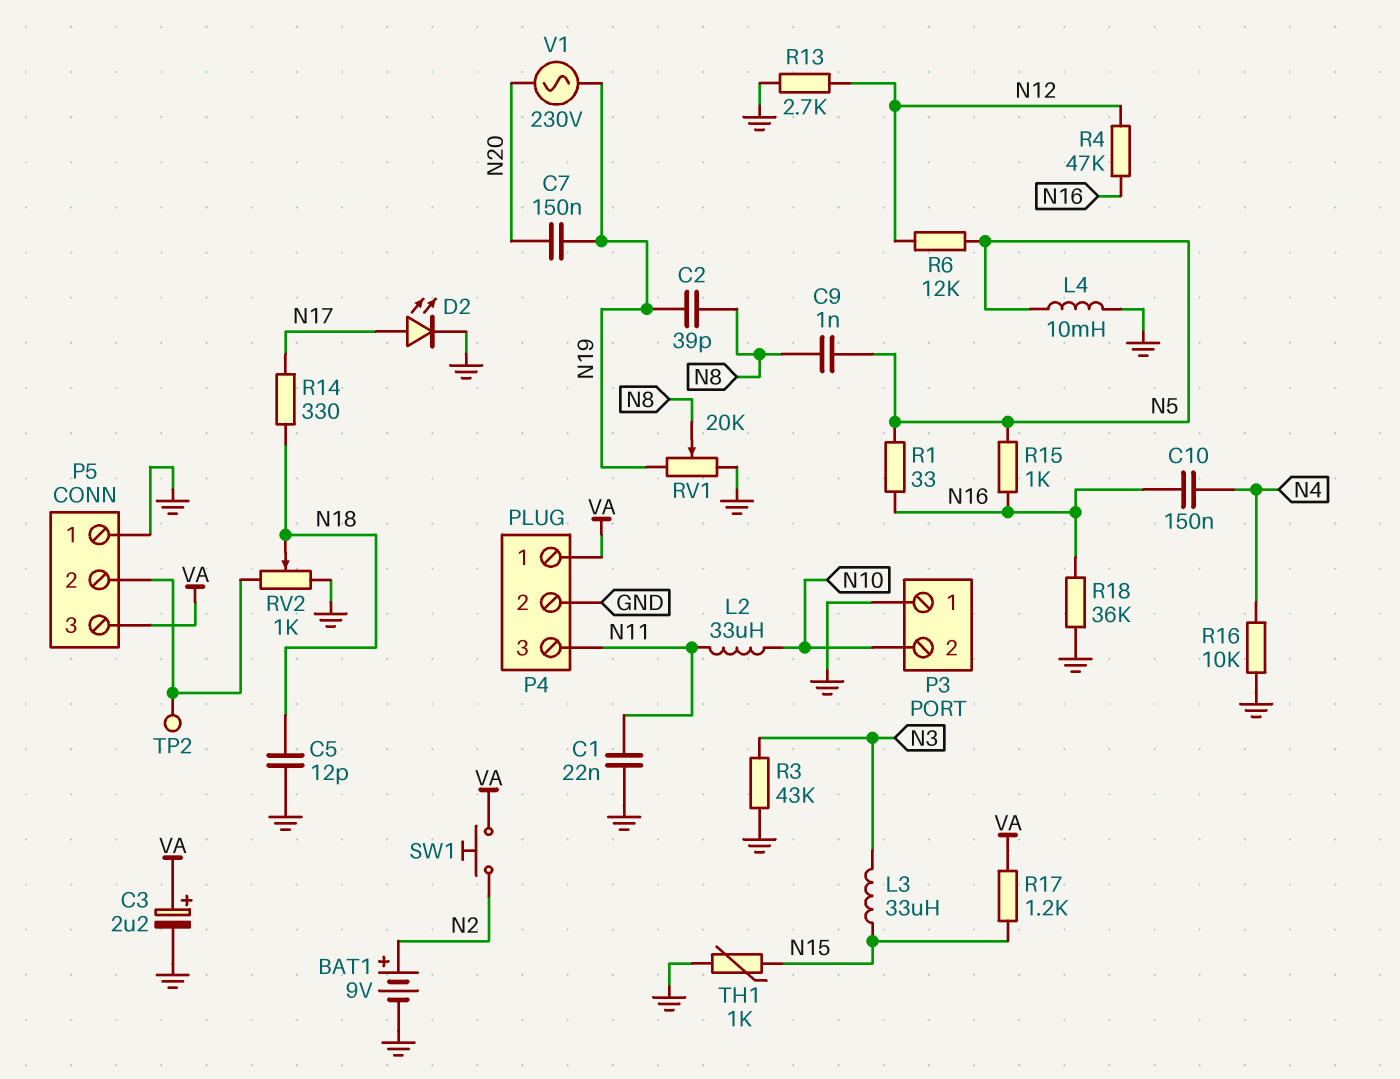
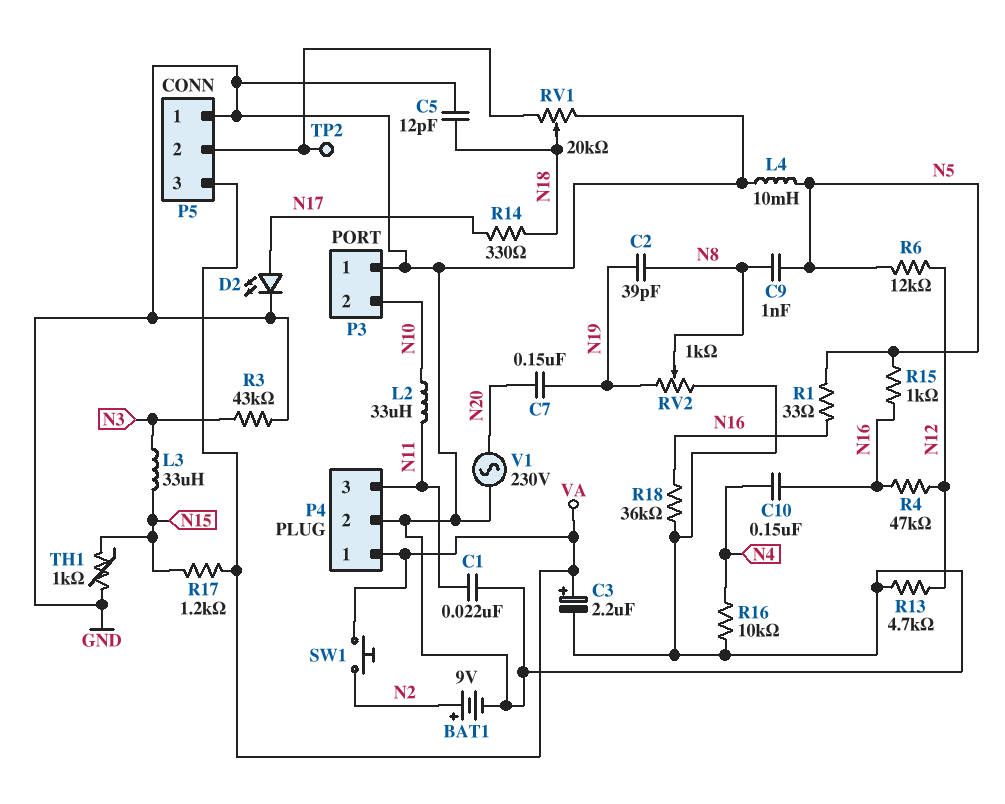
R13: 2.7k (GND, N12) -> 4.7k (GND, N12)
RV1: 20k (GND, N19, wiper N8) -> 20k (GND, P5/2, wiper N18)
RV2: 1k (GND, P5/2, wiper N18) -> 1k (GND, N19, wiper N8)
V1: AC 230V (N19, N20) -> AC 230V (GND, N20)

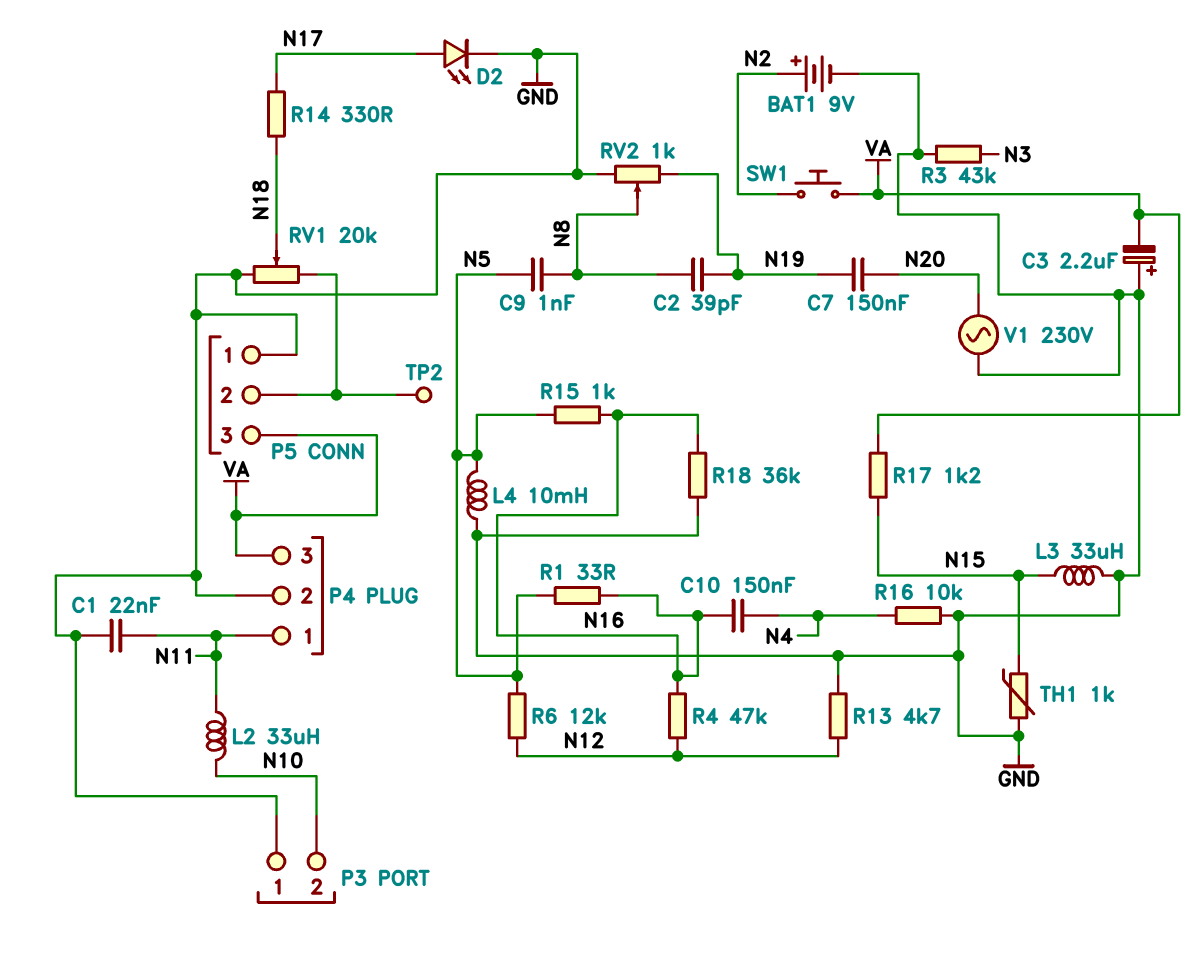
C3: 2.2uF (plus VA, minus GND) -> 2.2uF (plus GND, minus VA)
C5: 12pF (GND, N18) -> none
L3: 33uH (N3, N15) -> 33uH (GND, N15)
P4 pin 1: VA -> N11
P4 pin 3: N11 -> VA

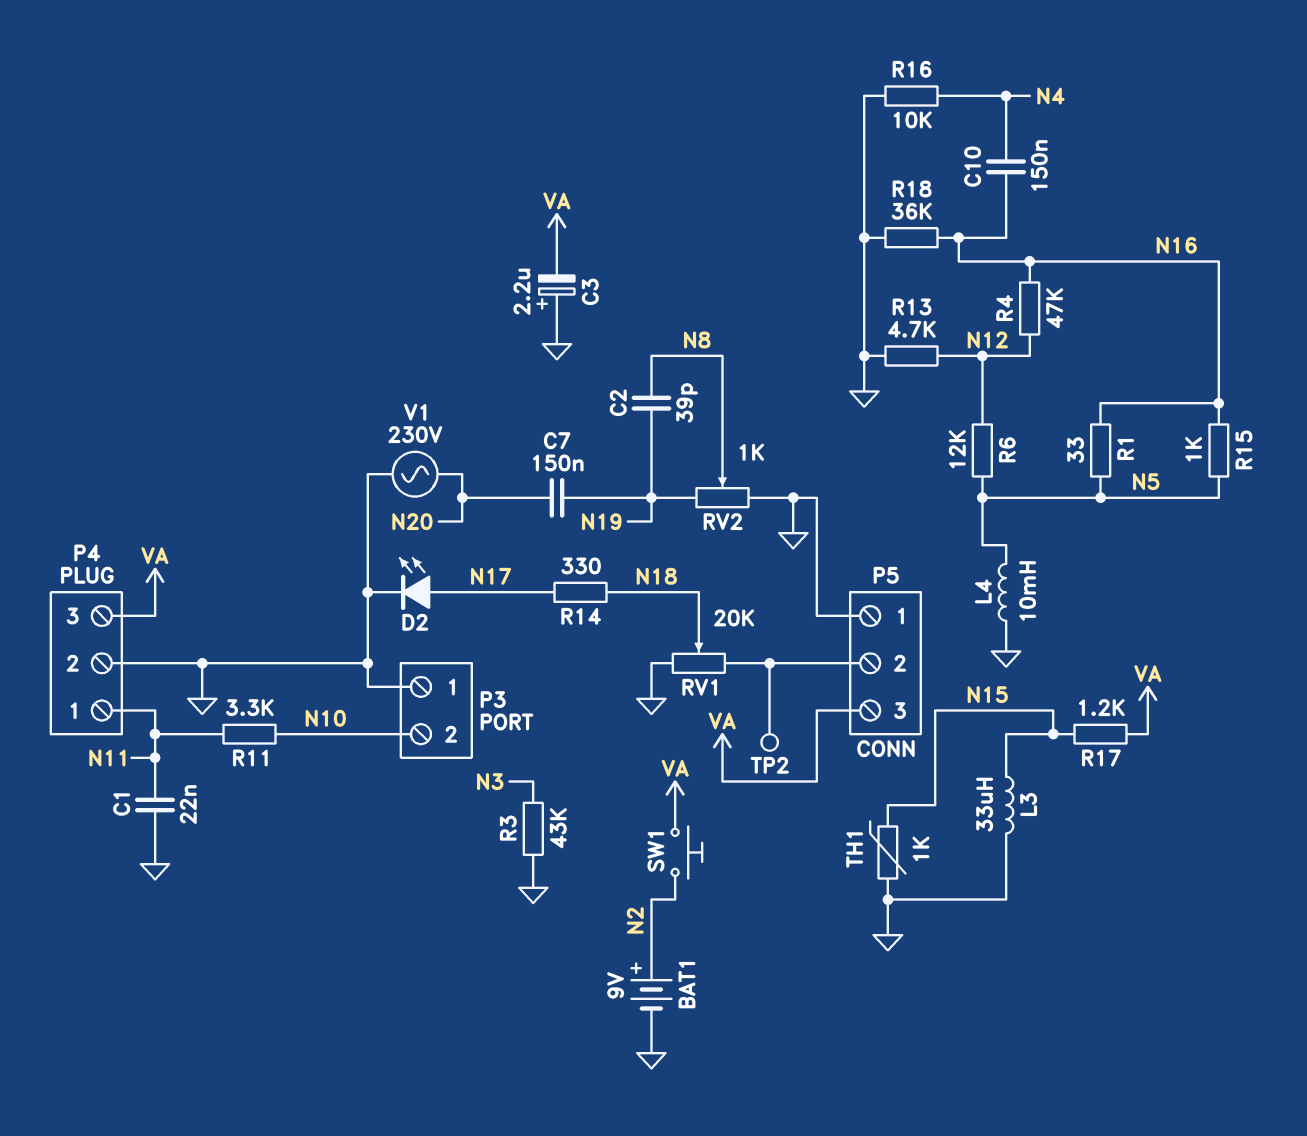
C9: 1nF (N5, N8) -> none
L2: 33uH (N10, N11) -> none
R11: none -> 3.3k (N10, N11)

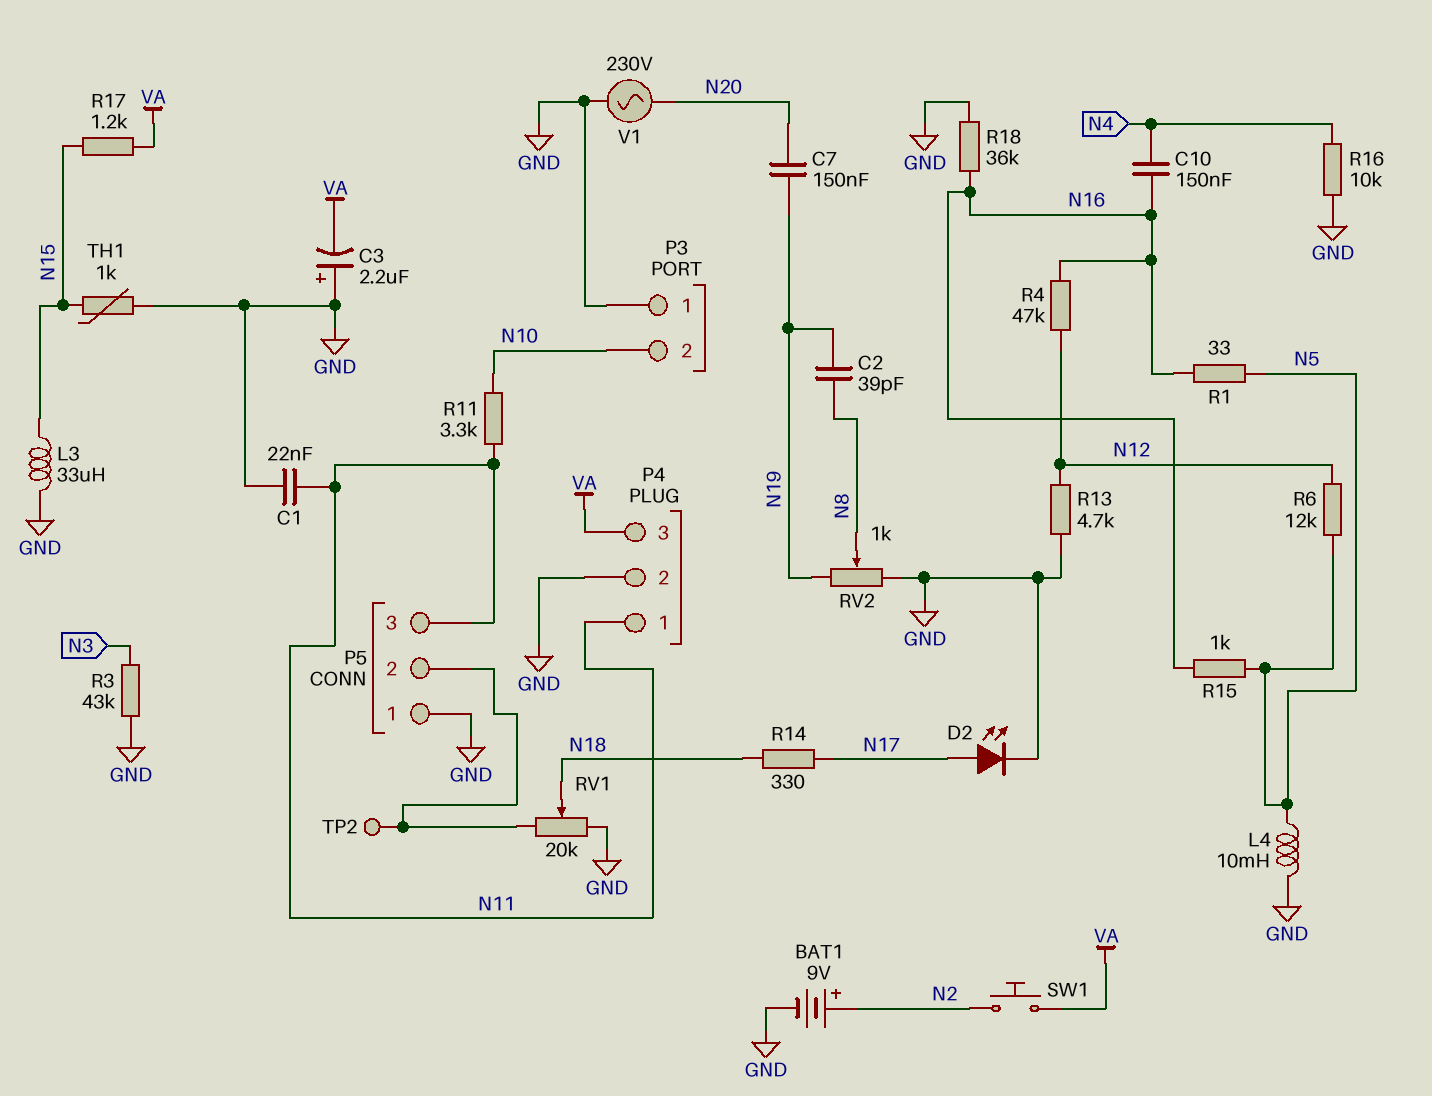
P5 pin 3: VA -> N11

